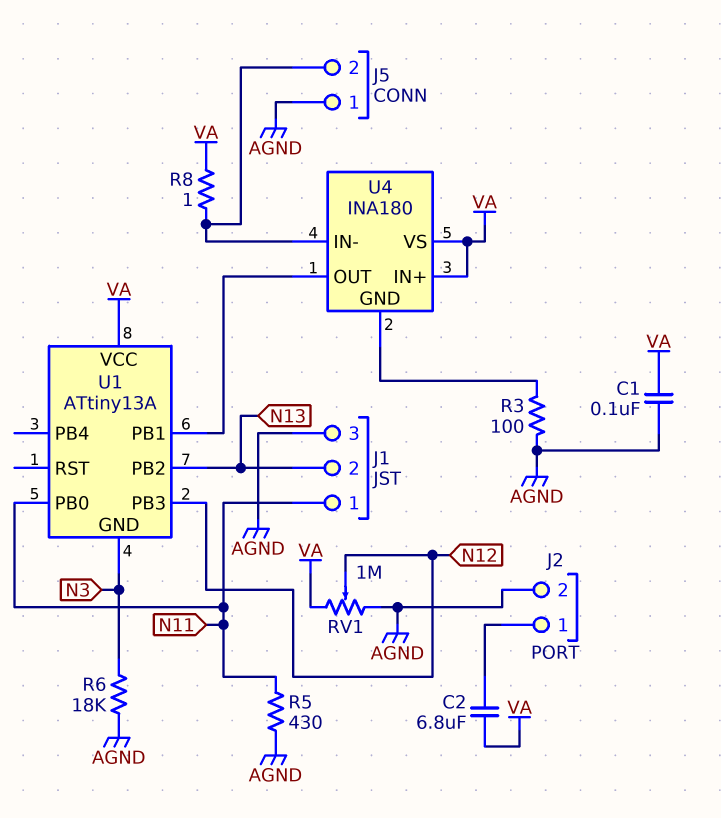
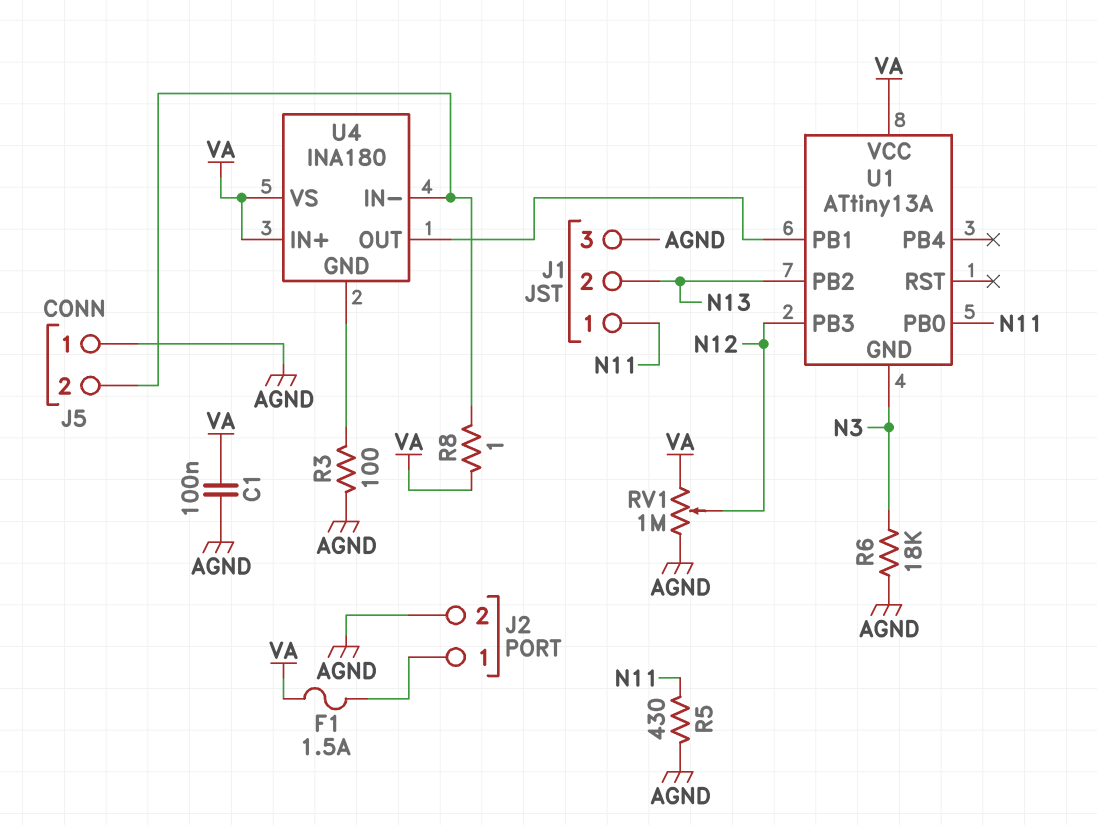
C2: 6.8uF (J2/1, VA) -> none
F1: none -> 1.5A (J2/1, VA)

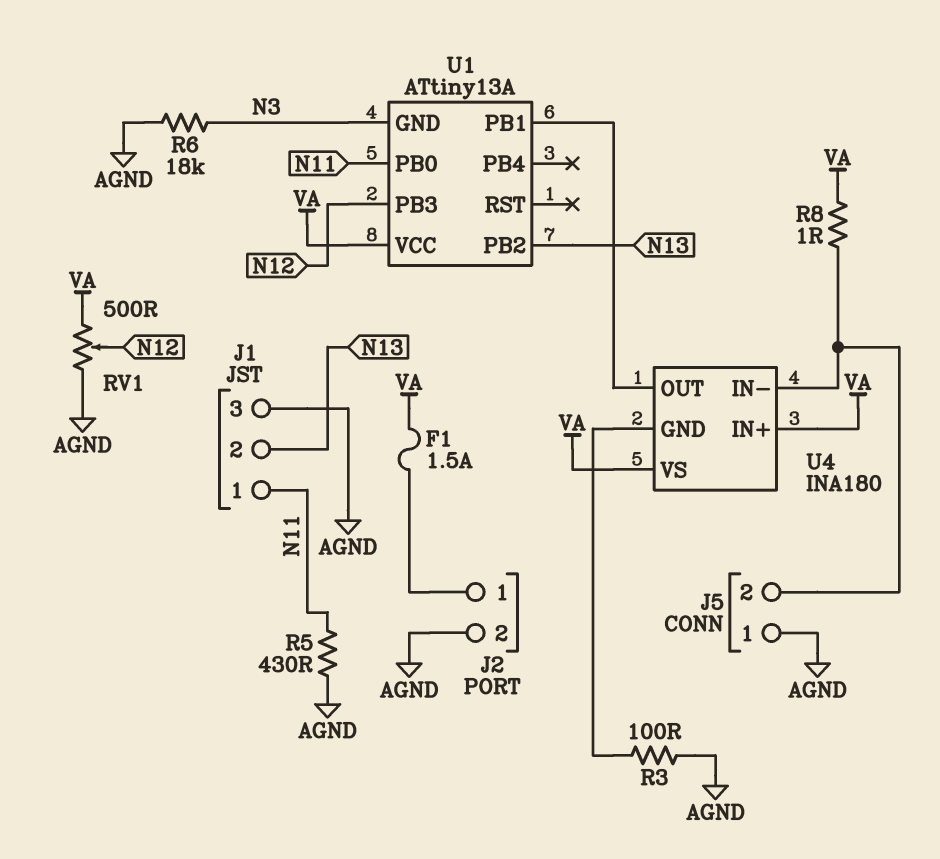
C1: 100nF (AGND, VA) -> none
RV1: 1M (AGND, VA, wiper N12) -> 500 (AGND, VA, wiper N12)

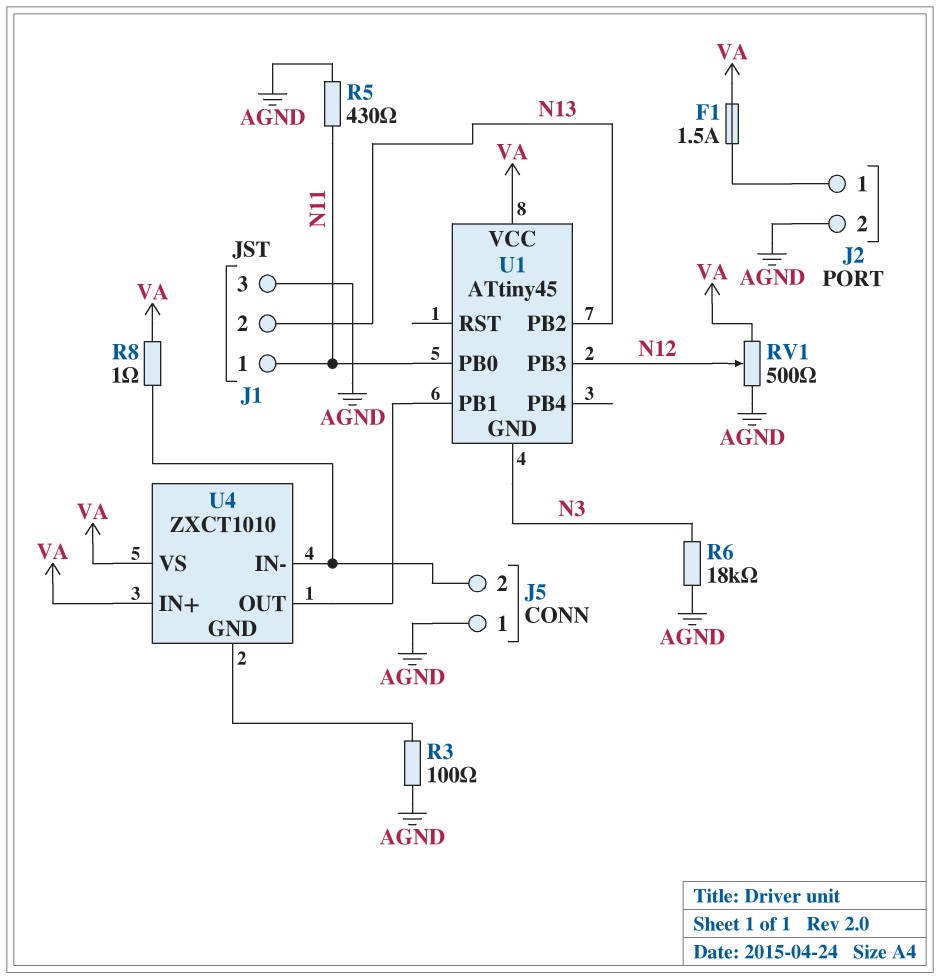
U1: ATtiny13A -> ATtiny45
U4: INA180 -> ZXCT1010

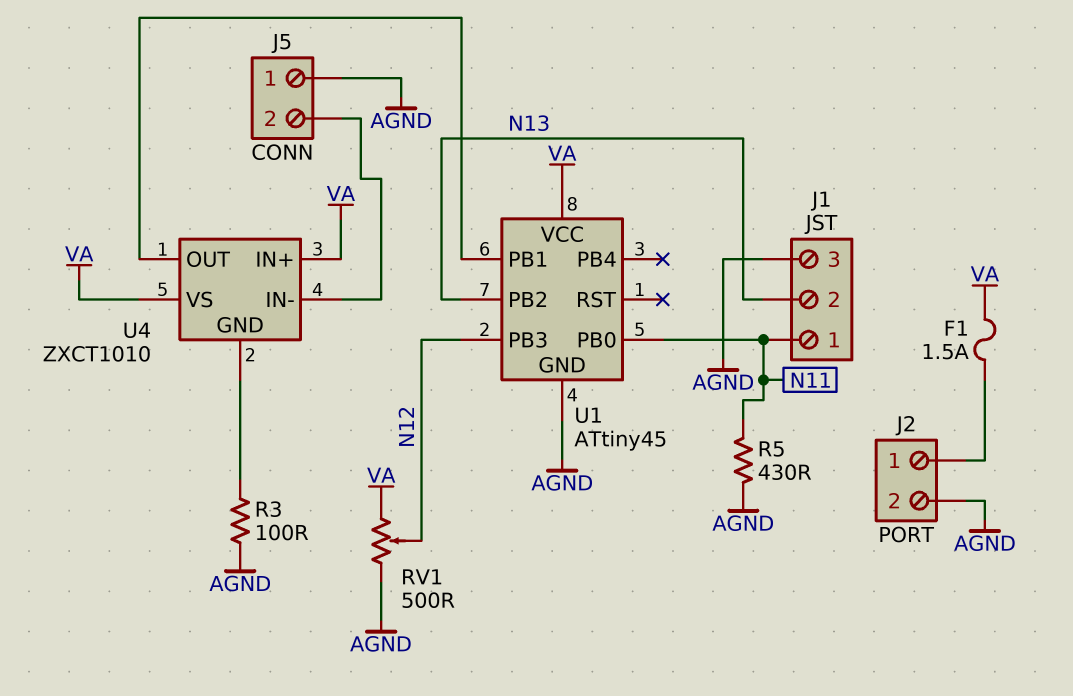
R6: 18k (AGND, N3) -> none
R8: 1 (J5/2, VA) -> none
U1 pin GND: N3 -> AGND

